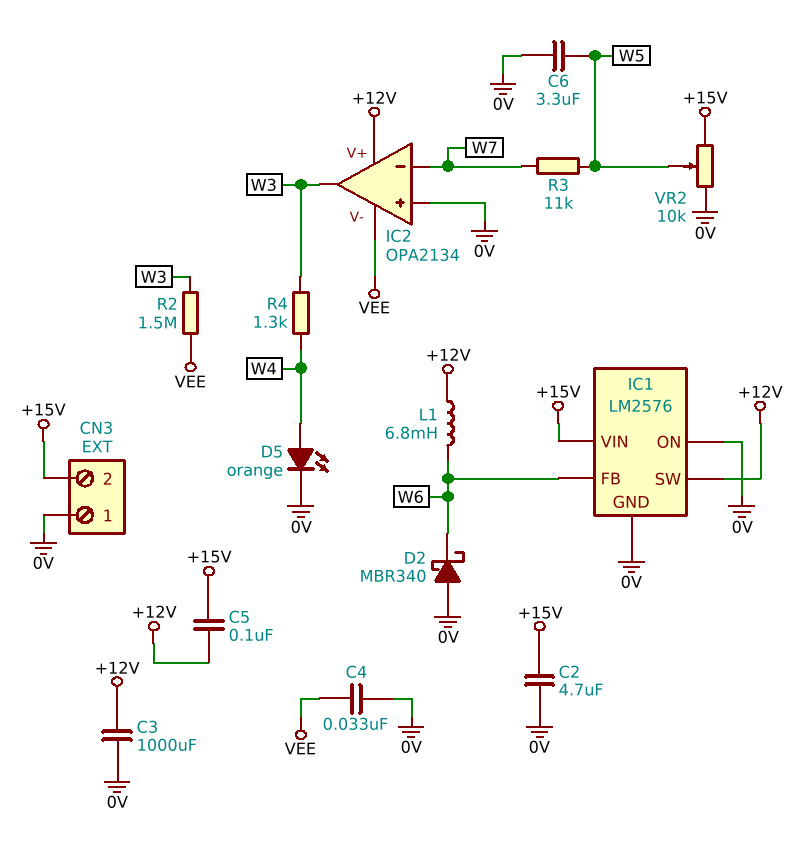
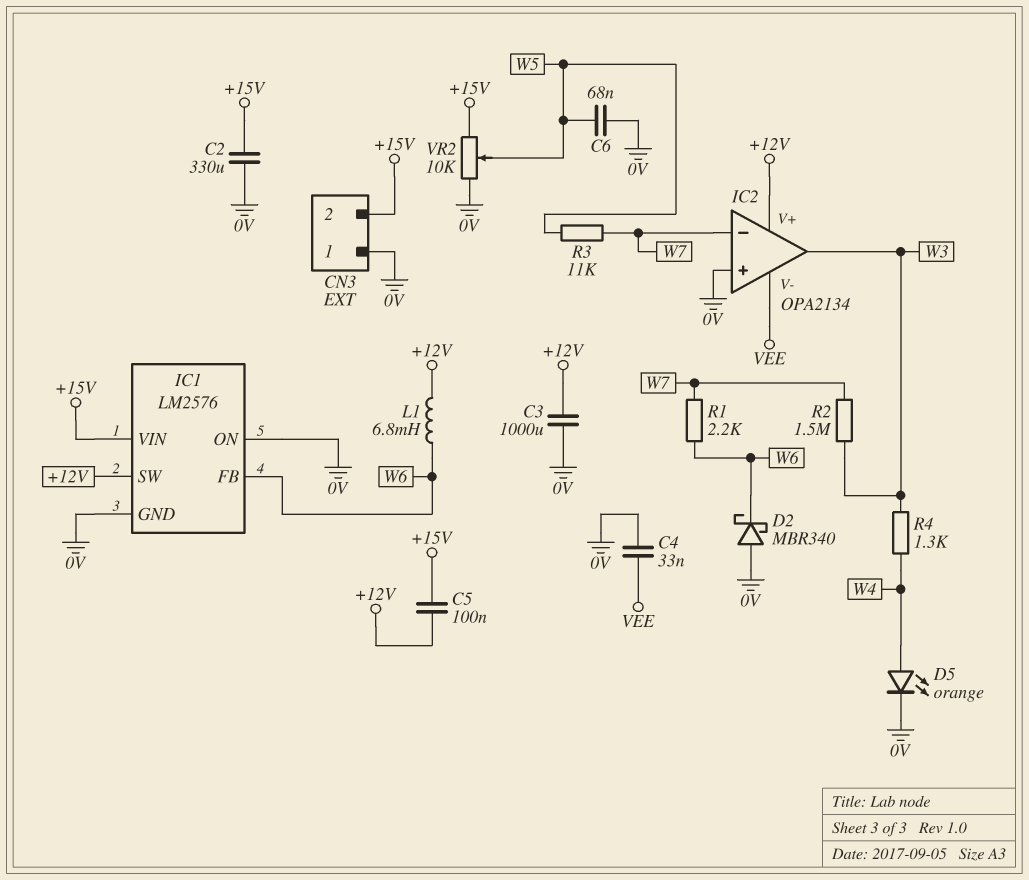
C2: 4.7uF (+15V, 0V) -> 330uF (+15V, 0V)
C6: 3.3uF (0V, W5) -> 68nF (0V, W5)
R1: none -> 2.2k (W6, W7)
R2: 1.5M (VEE, W3) -> 1.5M (W3, W7)

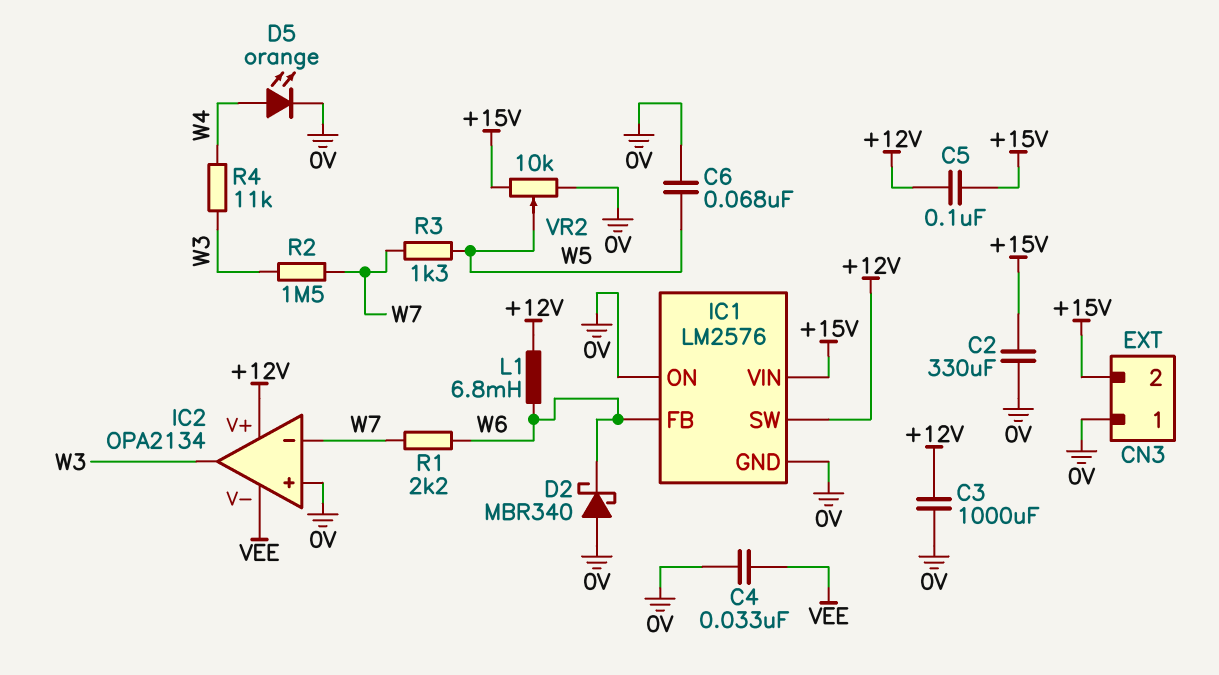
R3: 11k (W5, W7) -> 1.3k (W5, W7)
R4: 1.3k (W3, W4) -> 11k (W3, W4)

